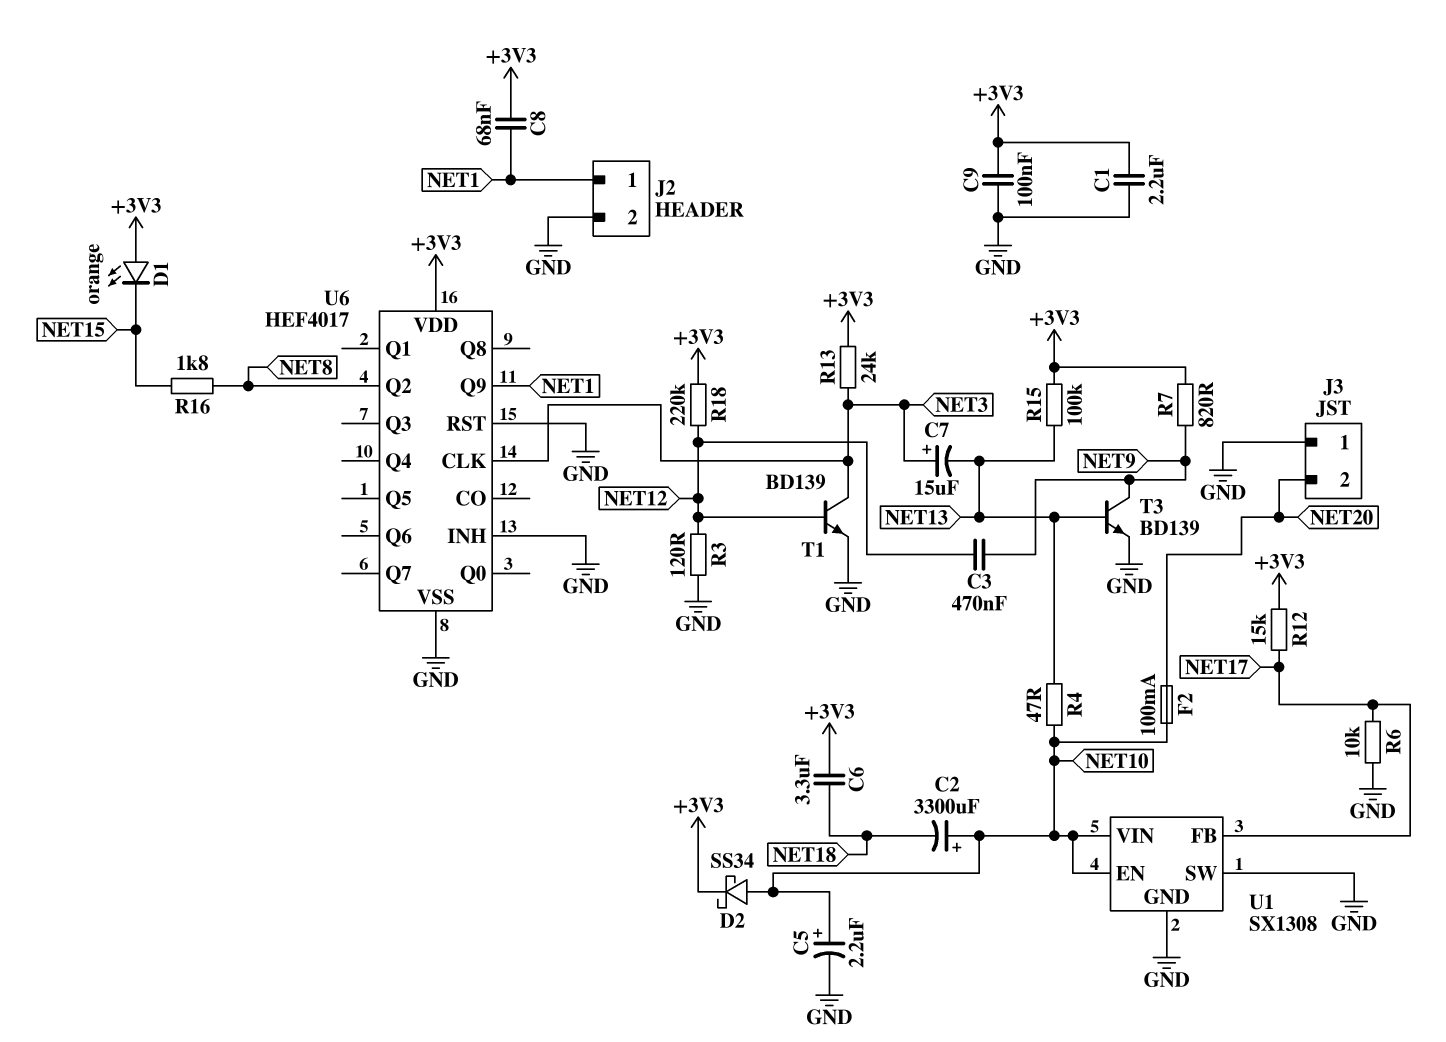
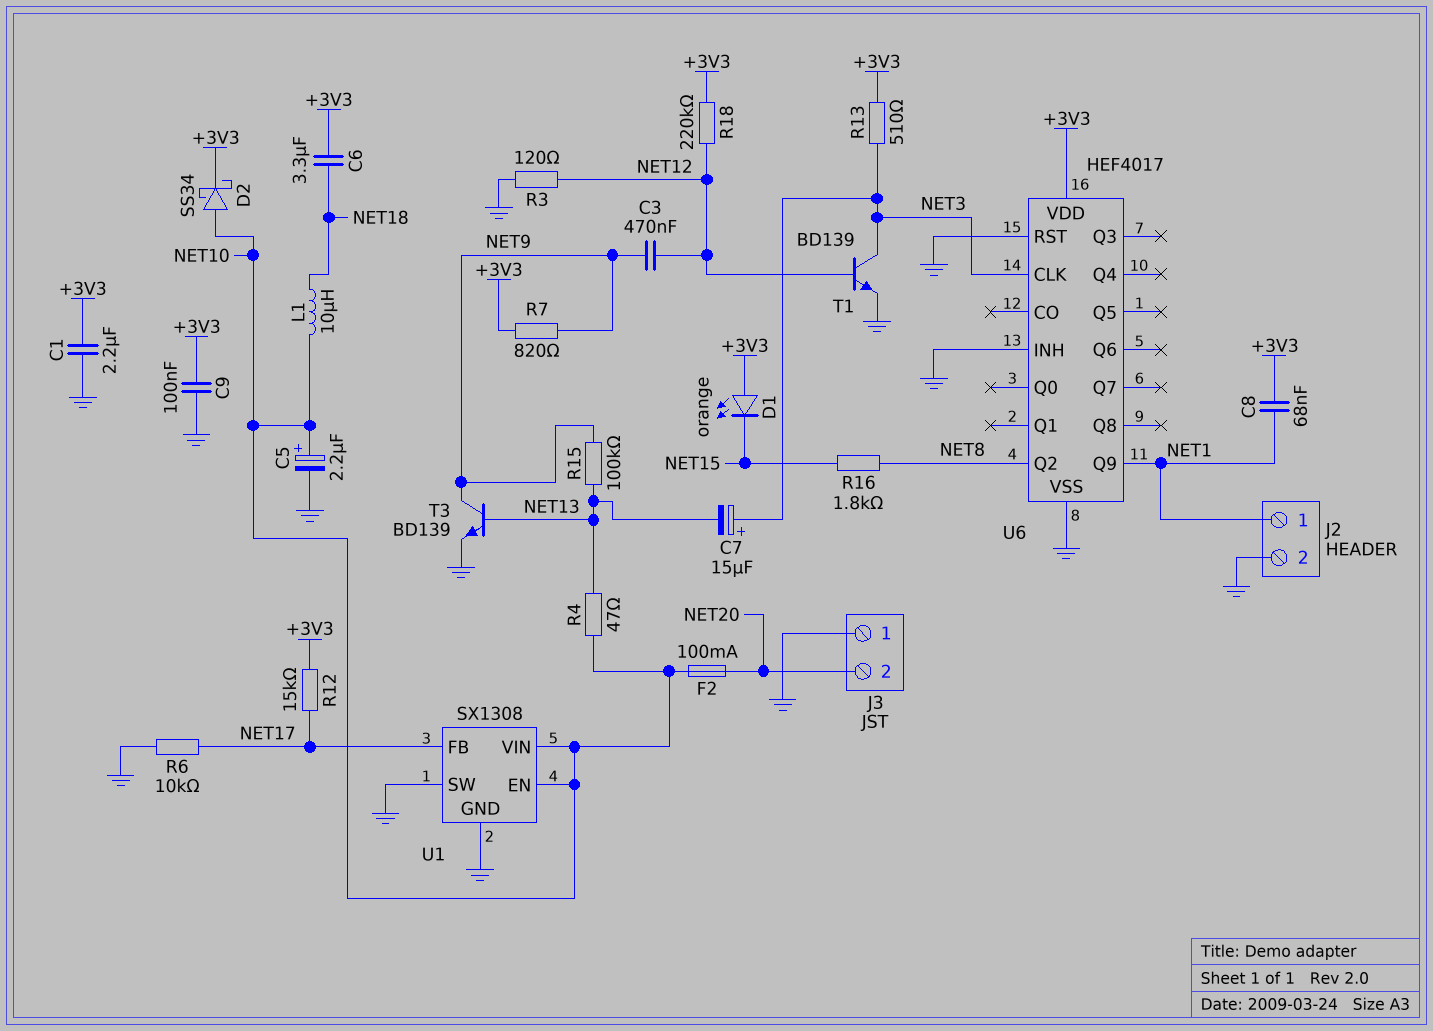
C2: 3300uF (plus NET10, minus NET18) -> none
L1: none -> 10uH (NET10, NET18)
R13: 24k (+3V3, NET3) -> 510 (+3V3, NET3)
R15: 100k (+3V3, NET13) -> 100k (NET9, NET13)

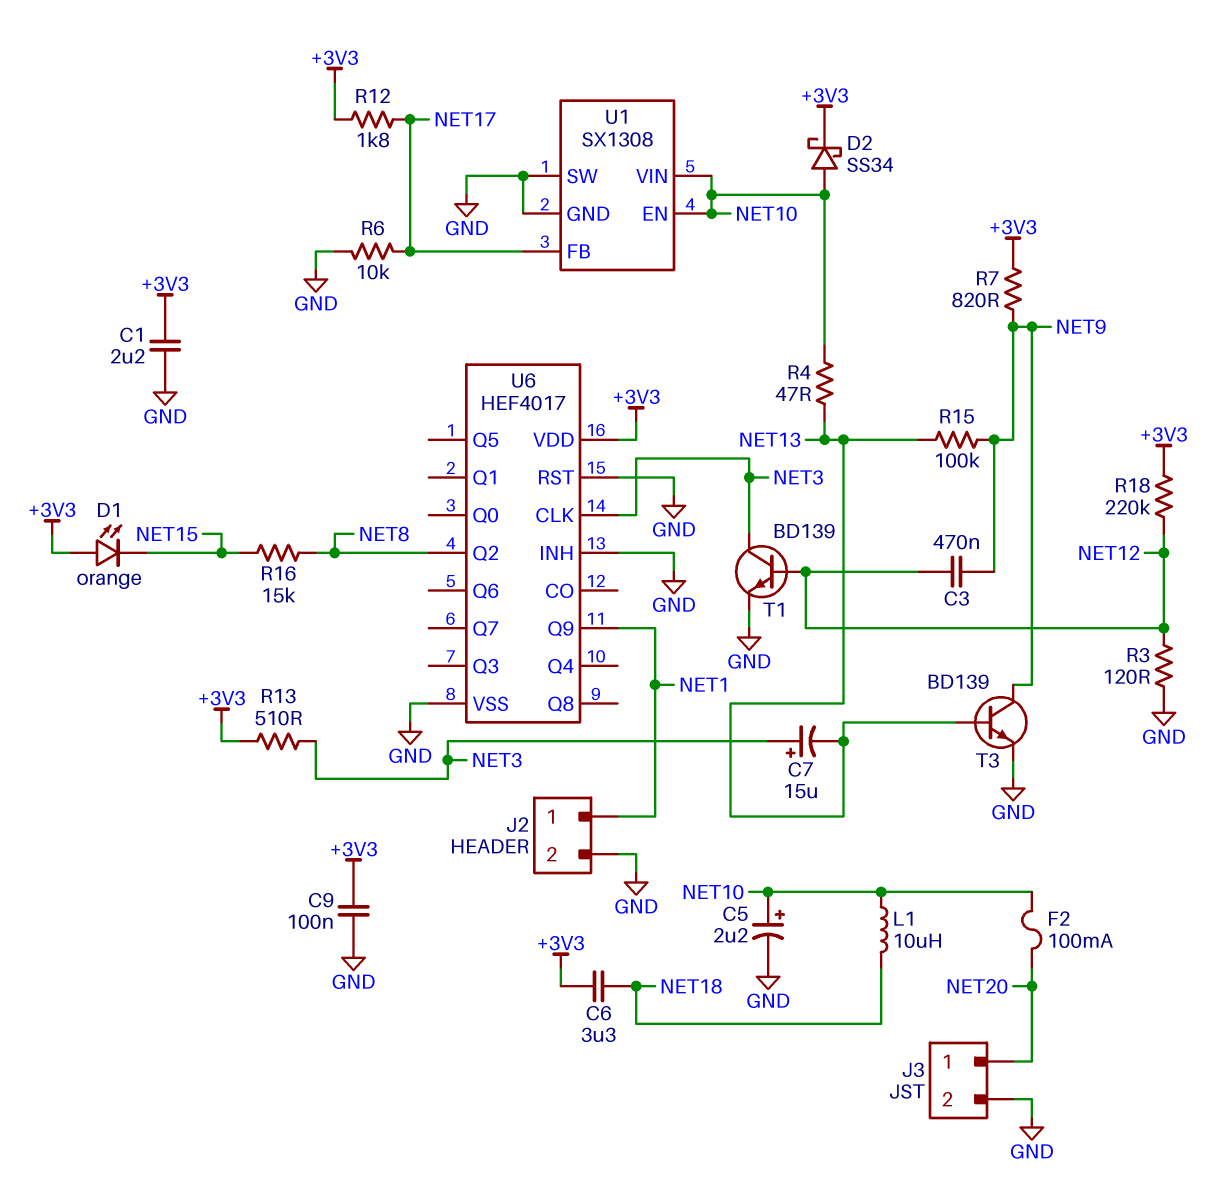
C8: 68nF (+3V3, NET1) -> none
J3 pin 1: GND -> NET20
J3 pin 2: NET20 -> GND
R12: 15k (+3V3, NET17) -> 1.8k (+3V3, NET17)
R16: 1.8k (NET8, NET15) -> 15k (NET8, NET15)

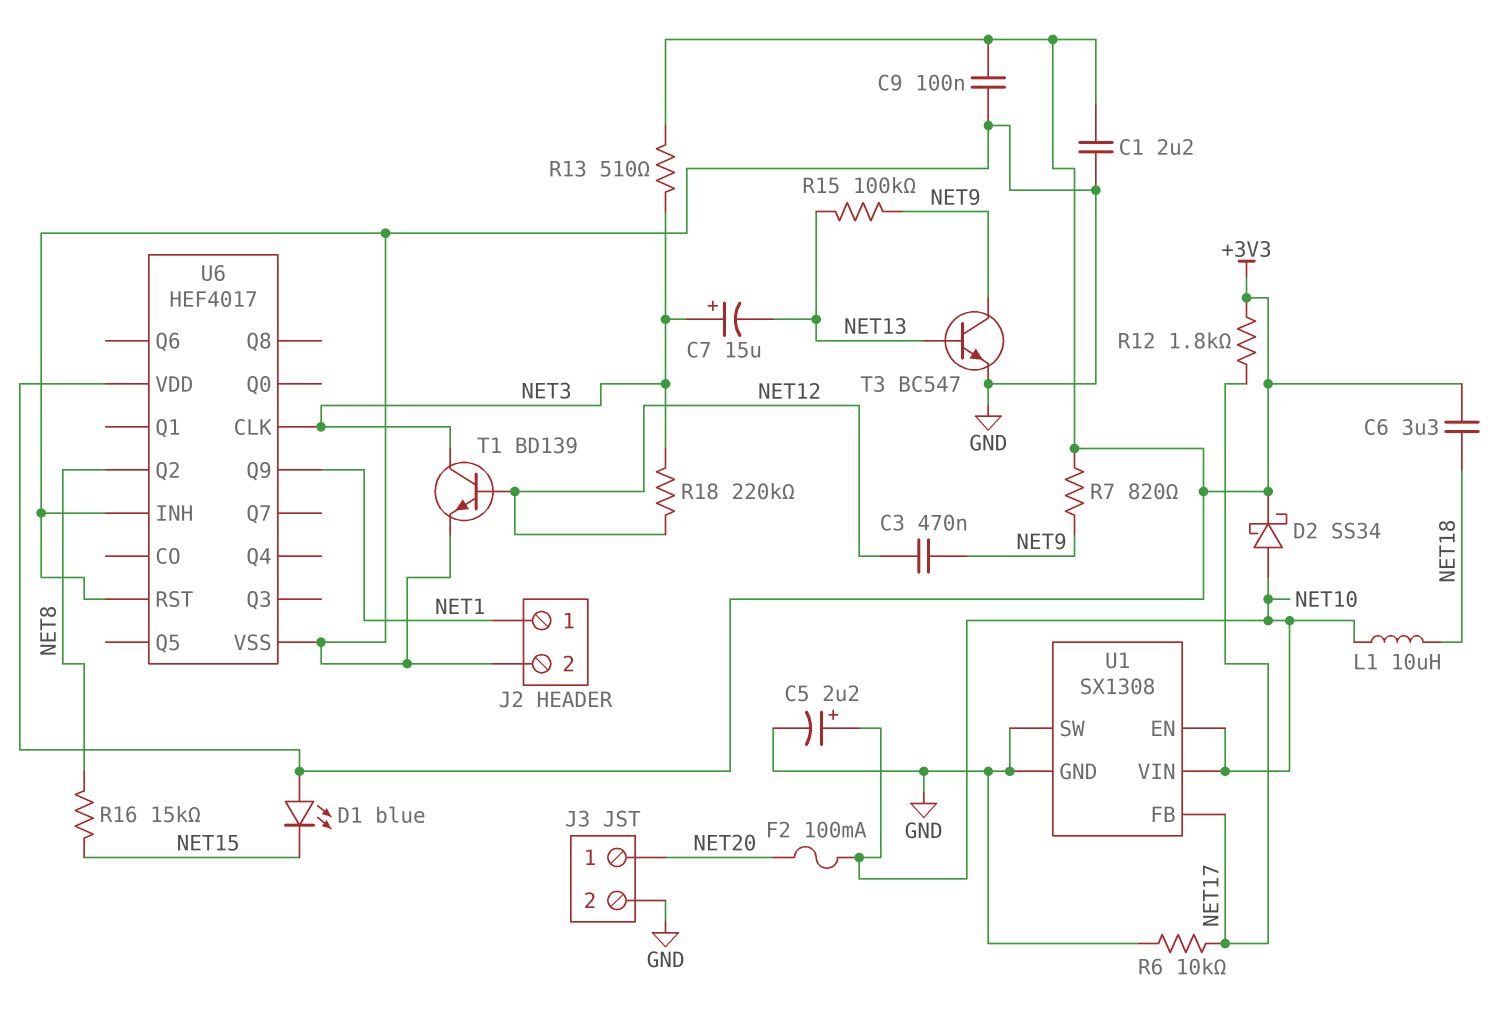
D1: LED orange (A +3V3, K NET15) -> LED blue (A +3V3, K NET15)
R3: 120 (GND, NET12) -> none
R4: 47 (NET10, NET13) -> none
R18: 220k (+3V3, NET12) -> 220k (NET3, NET12)
T3: NPN BD139 (B NET13, C NET9, E GND) -> NPN BC547 (B NET13, C NET9, E GND)

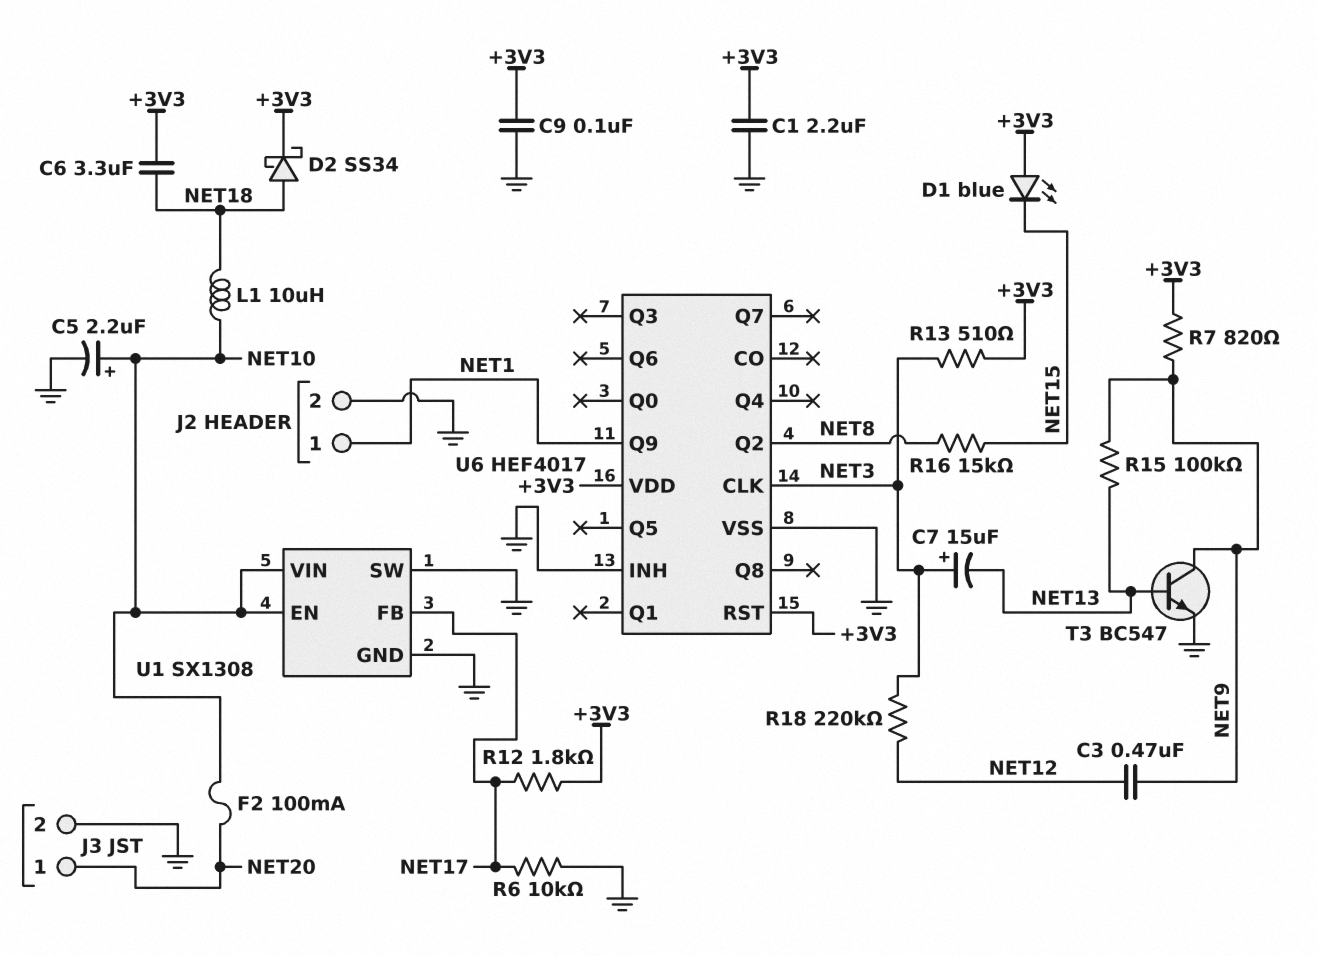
D2: schottky SS34 (A NET10, K +3V3) -> schottky SS34 (A NET18, K +3V3)
T1: NPN BD139 (B NET12, C NET3, E GND) -> none
U6 pin RST: GND -> +3V3

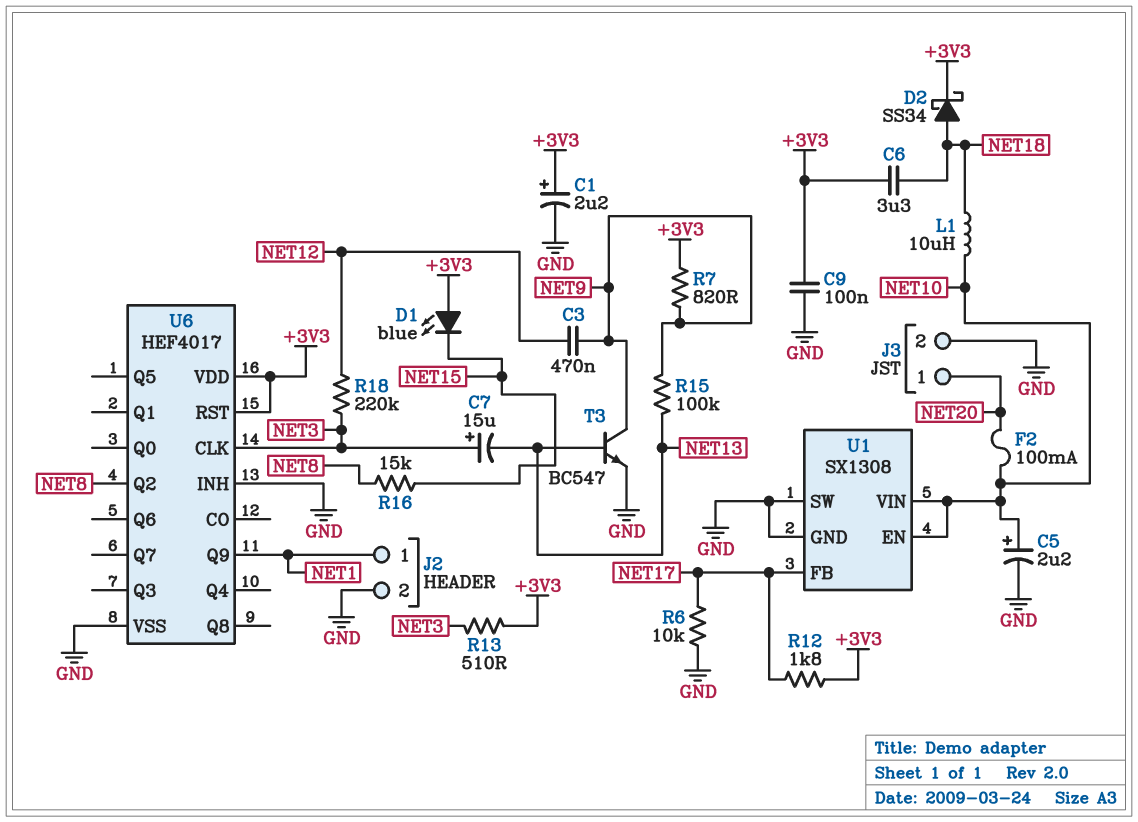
C1: 2.2uF (+3V3, GND) -> 2.2uF (plus +3V3, minus GND)

